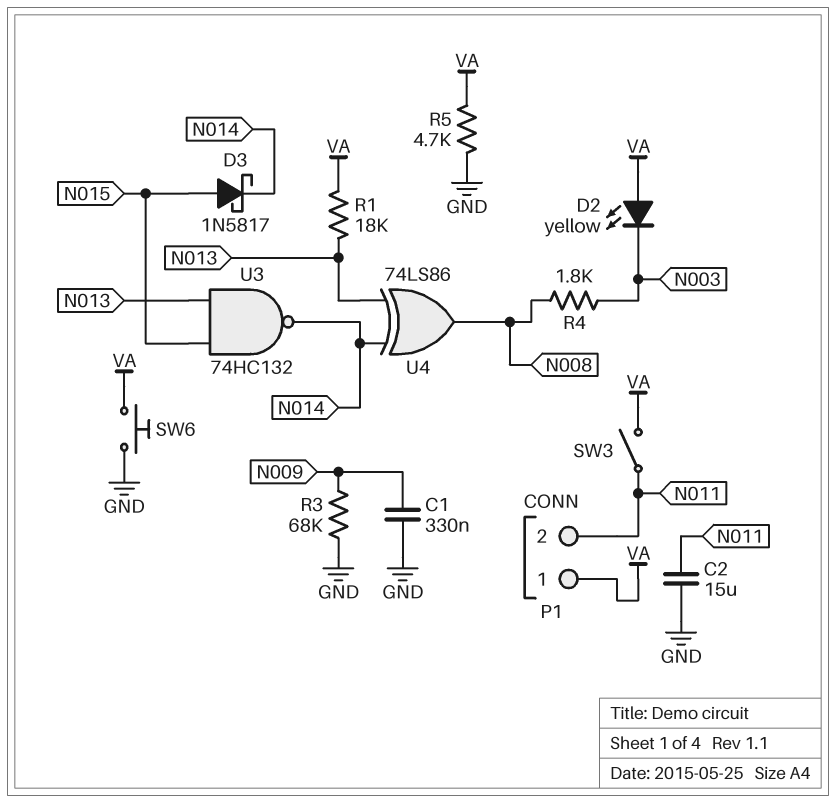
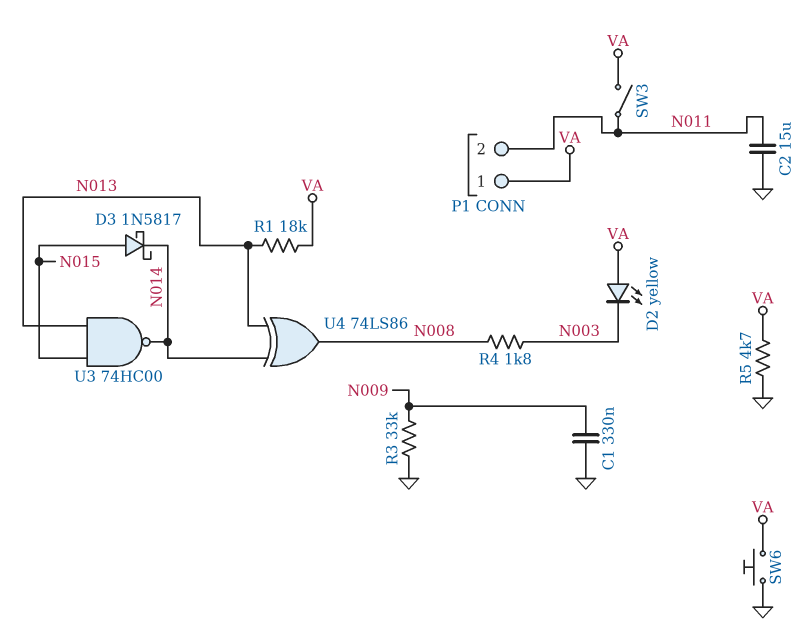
R3: 68k (GND, N009) -> 33k (GND, N009)
U3: NAND 74HC132 (in N013, in N015, out N014) -> NAND 74HC00 (in N013, in N015, out N014)

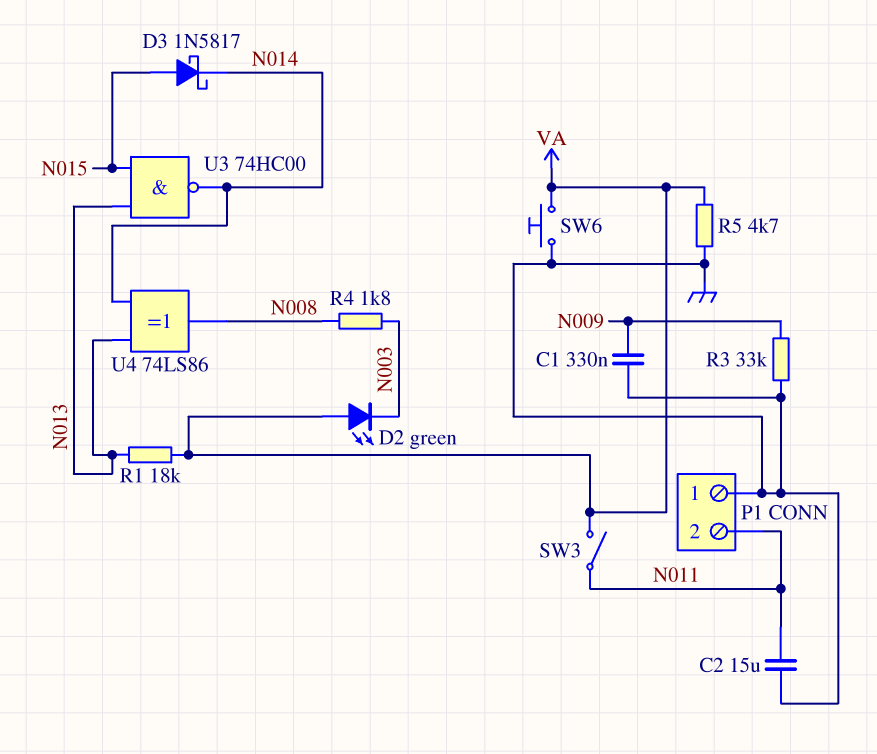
D2: LED yellow (A VA, K N003) -> LED green (A VA, K N003)
P1 pin 1: VA -> GND

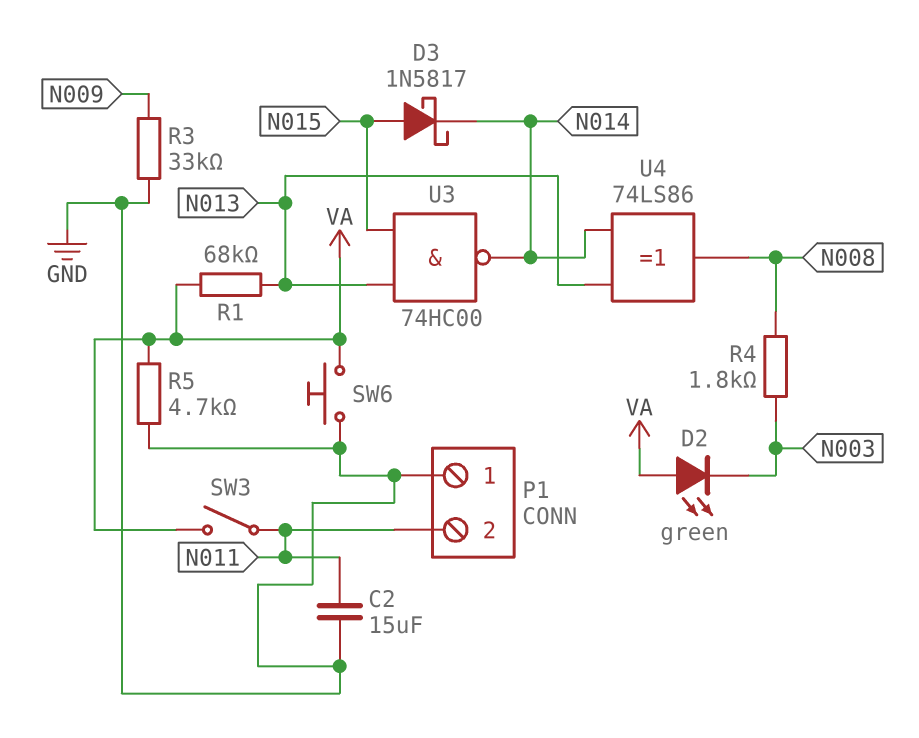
C1: 330nF (GND, N009) -> none
R1: 18k (N013, VA) -> 68k (N013, VA)

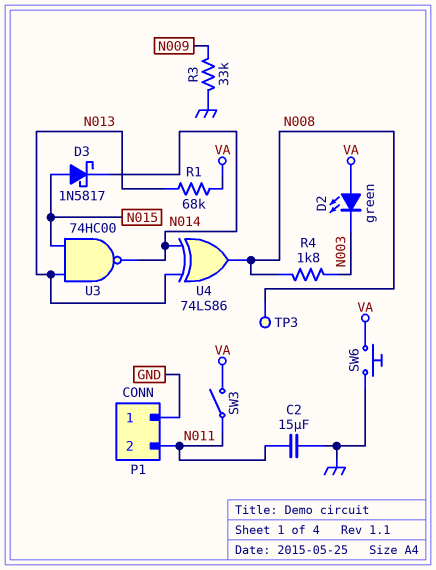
R5: 4.7k (GND, VA) -> none
TP3: none -> test point (N008)

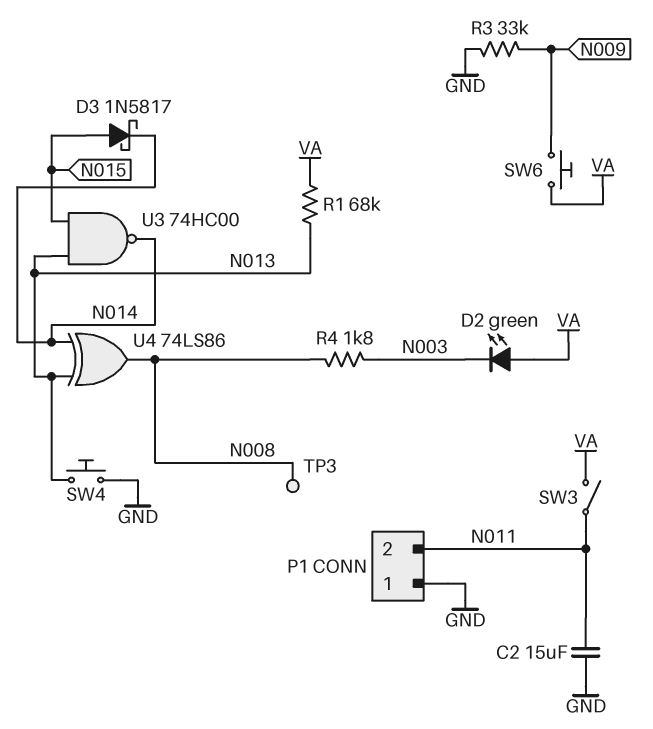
SW4: none -> button (GND, N013)
SW6: button (GND, VA) -> button (N009, VA)

